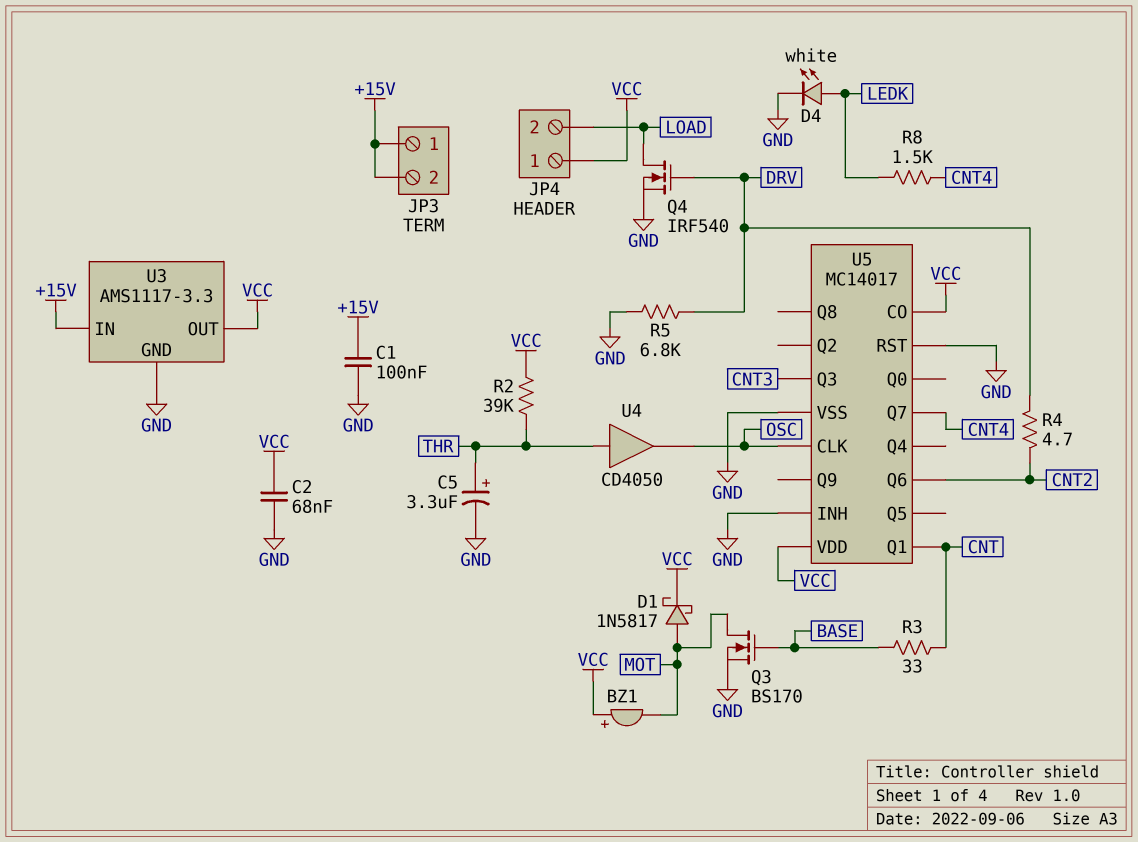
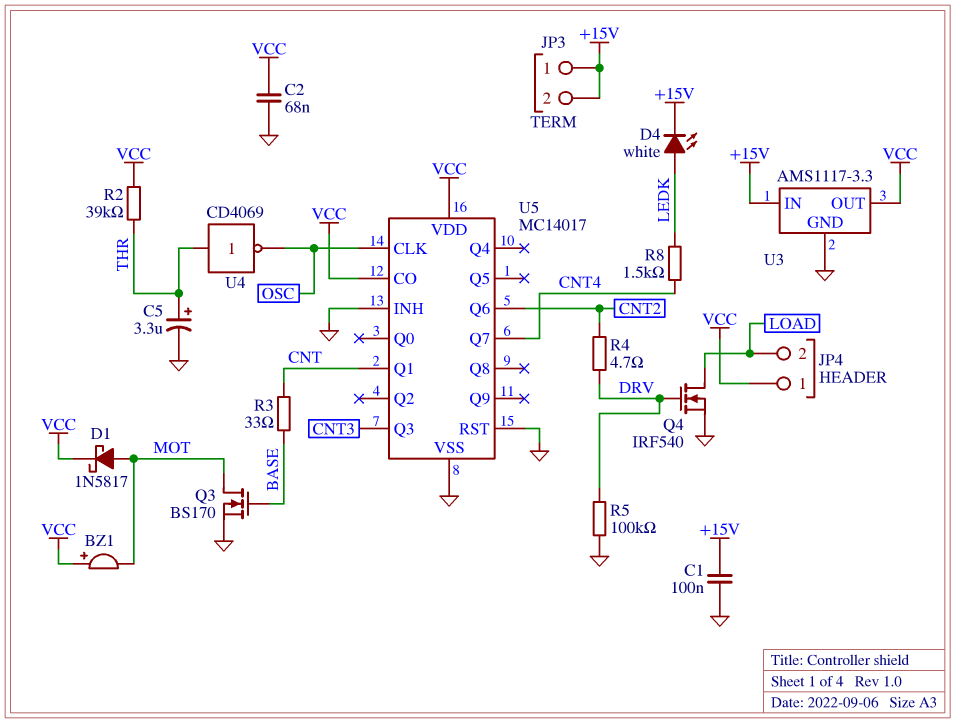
D4: LED white (A LEDK, K GND) -> LED white (A LEDK, K +15V)
R5: 6.8k (DRV, GND) -> 100k (DRV, GND)
U4: buffer CD4050 (in THR, out OSC) -> NOT CD4069 (in THR, out OSC)

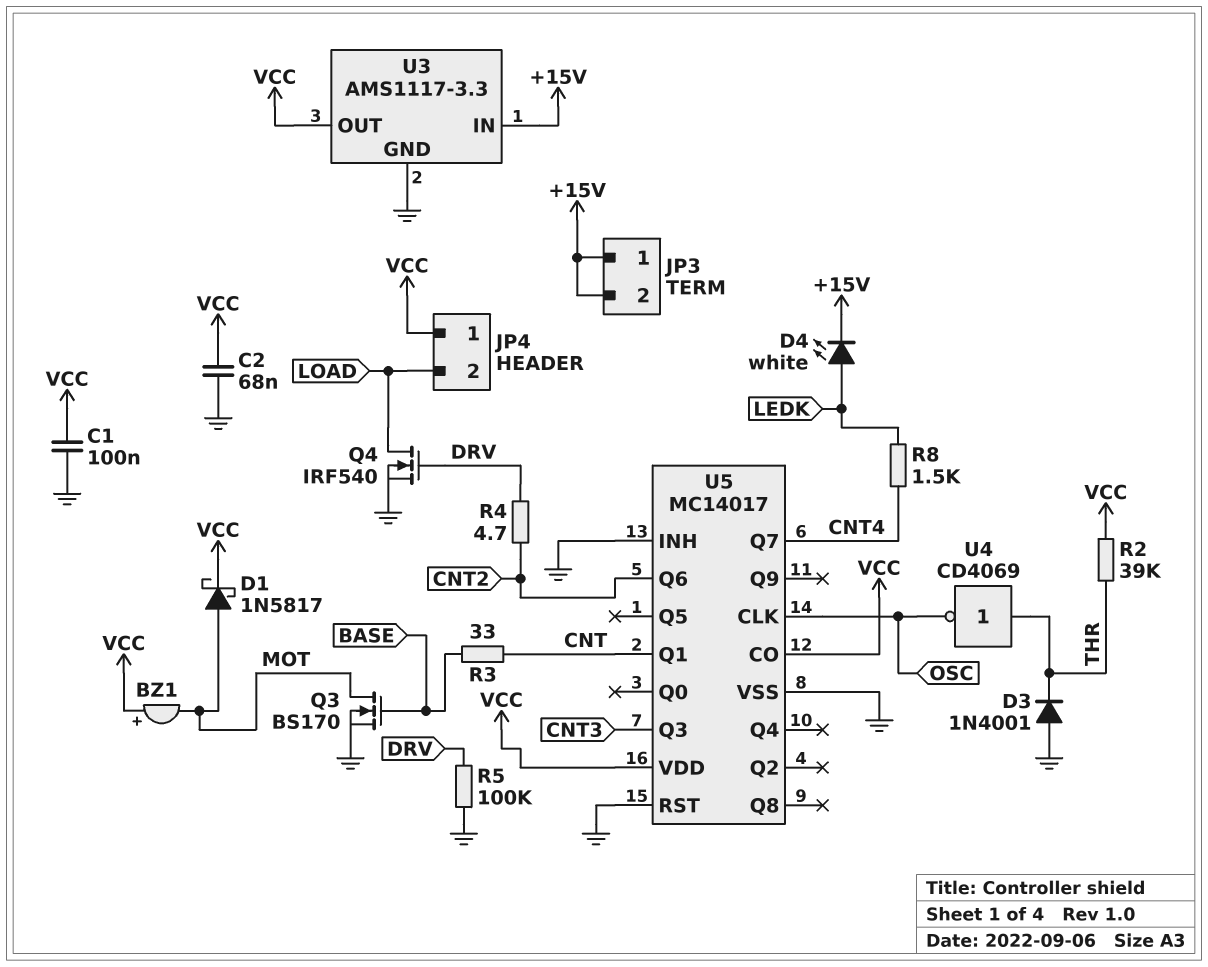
C1: 100nF (+15V, GND) -> 100nF (GND, VCC)
C5: 3.3uF (plus THR, minus GND) -> none
D3: none -> diode 1N4001 (A GND, K THR)

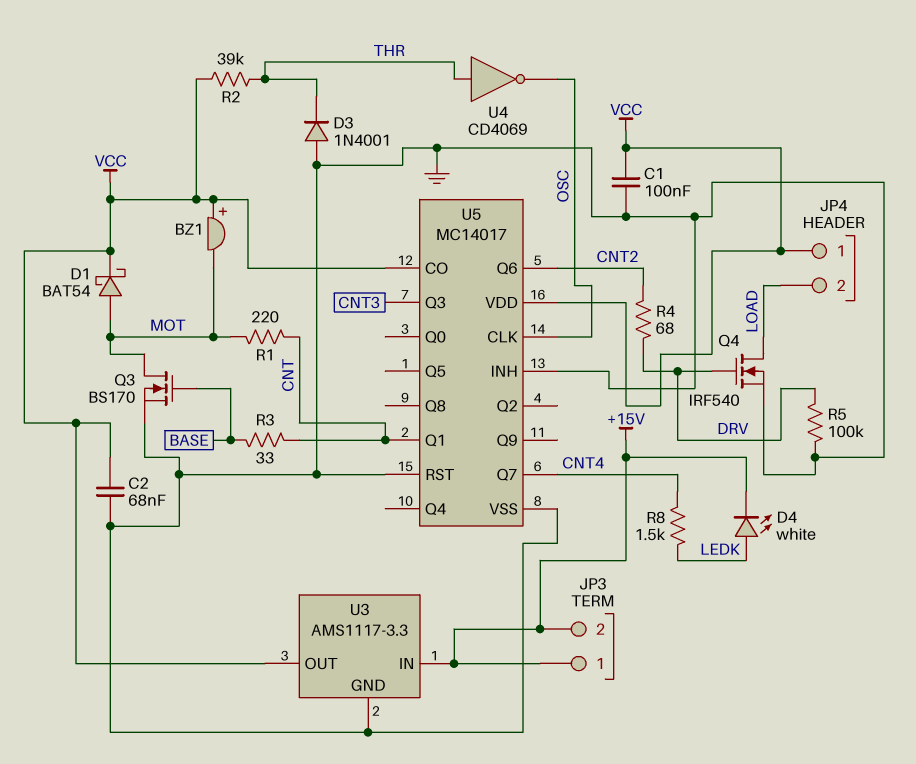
D1: schottky 1N5817 (A MOT, K VCC) -> schottky BAT54 (A MOT, K VCC)
R1: none -> 220 (CNT, MOT)
R4: 4.7 (CNT2, DRV) -> 68 (CNT2, DRV)

